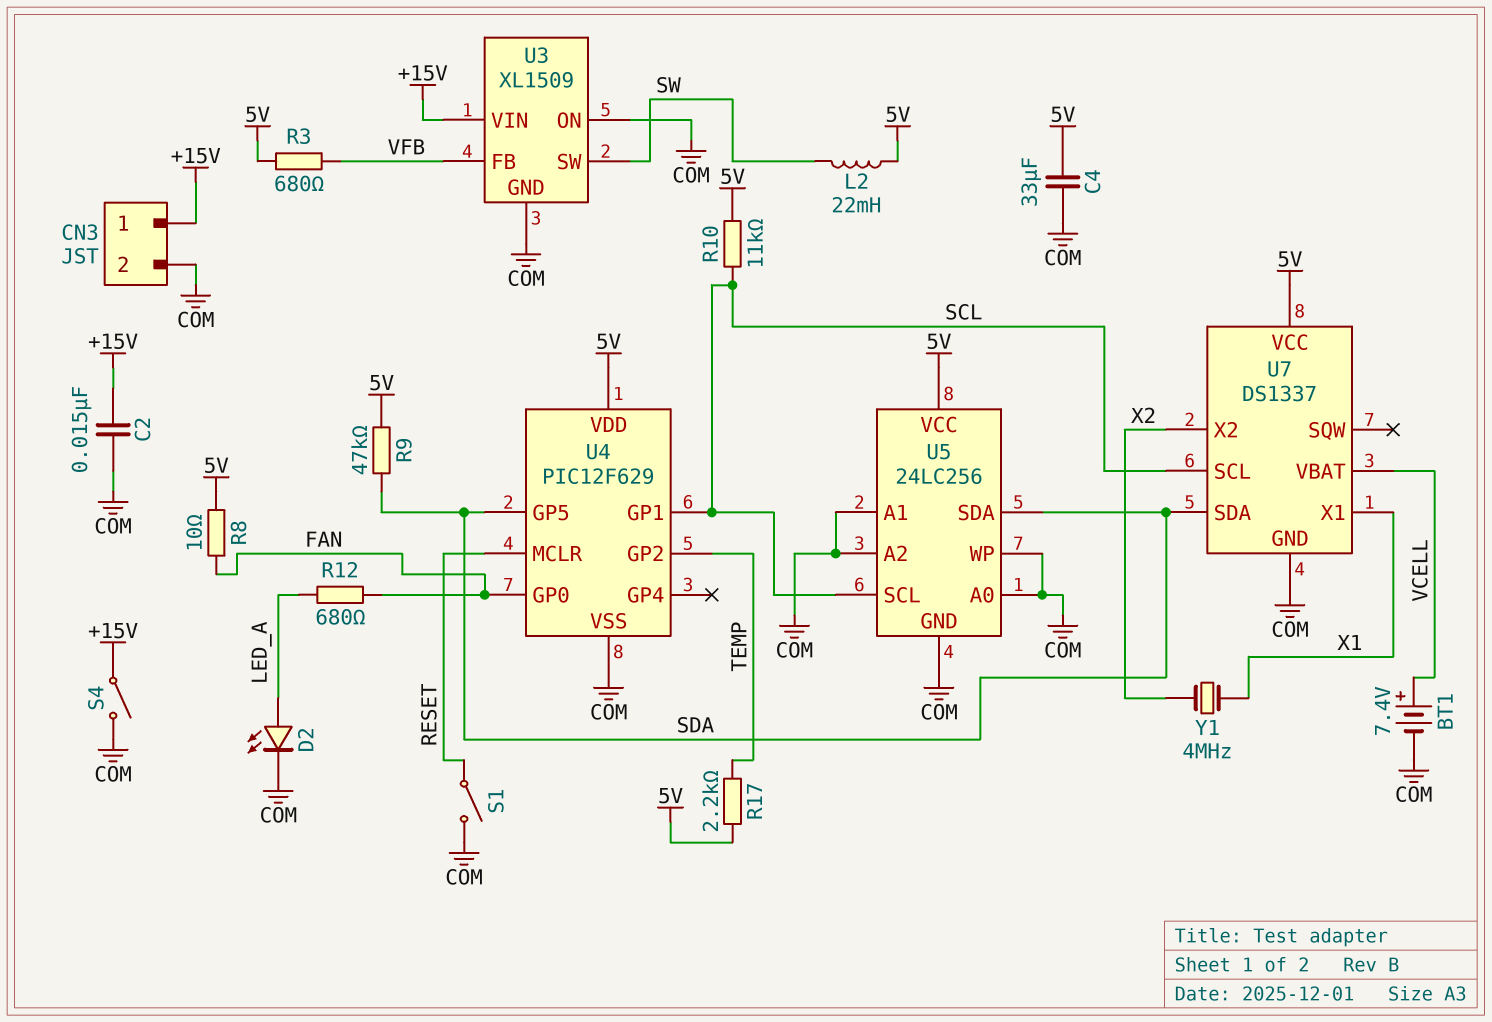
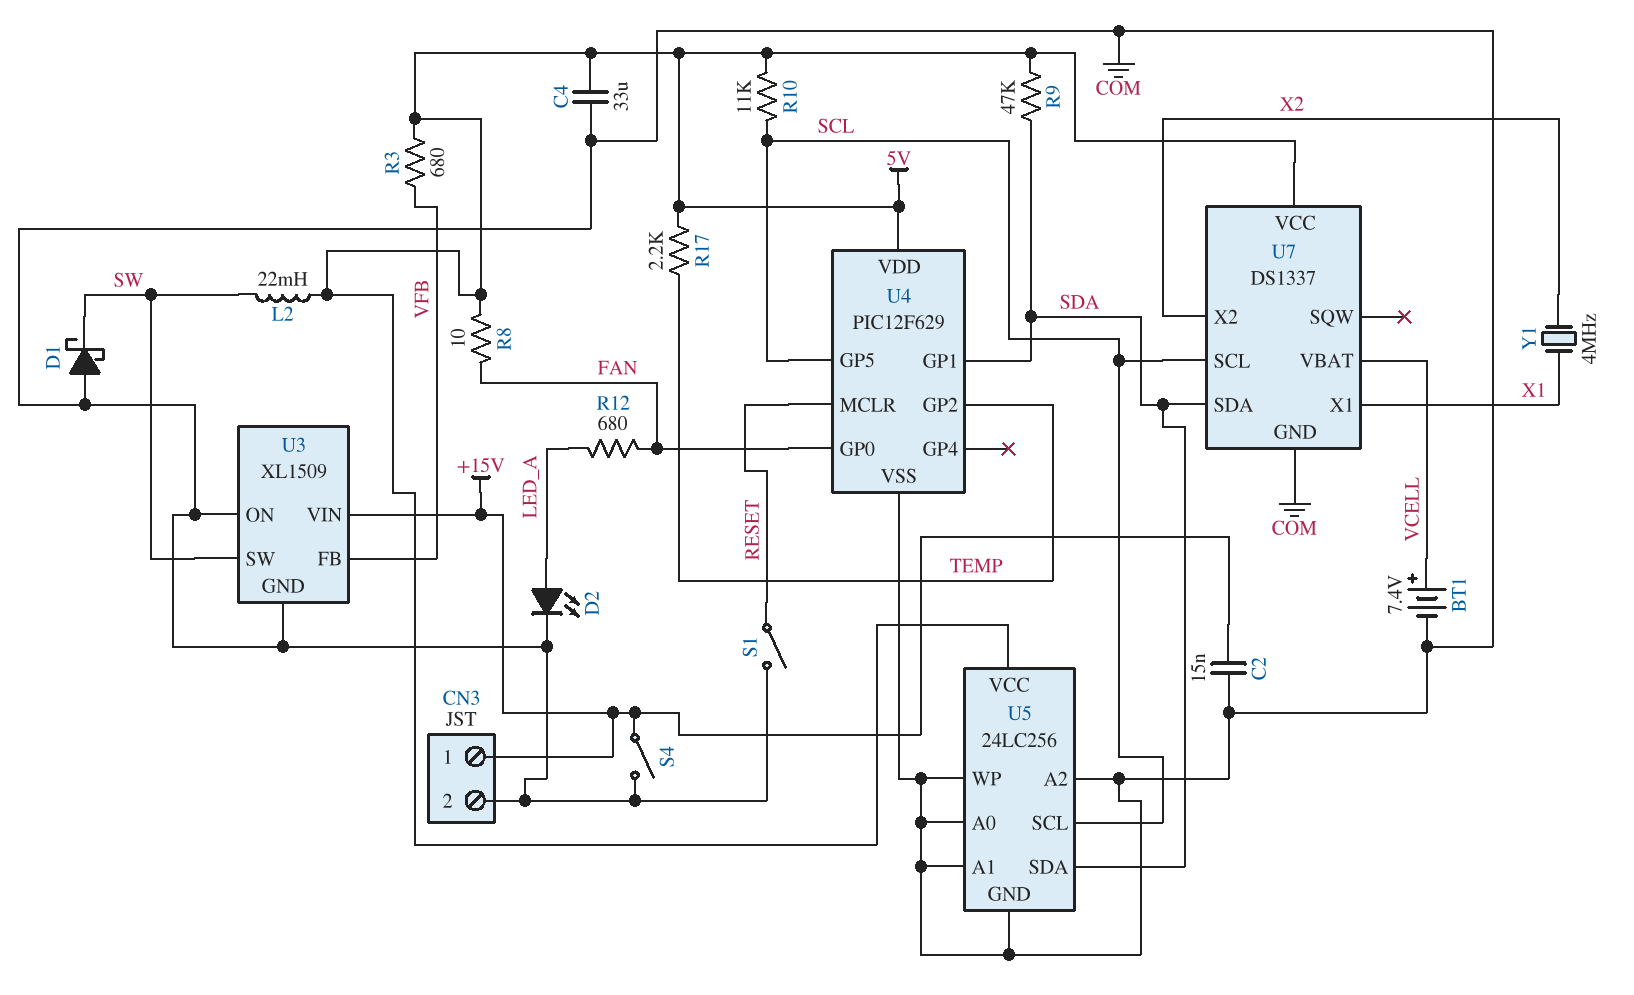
D1: none -> schottky (A COM, K SW)
U4 pin GP1: SCL -> SDA
U4 pin GP5: SDA -> SCL

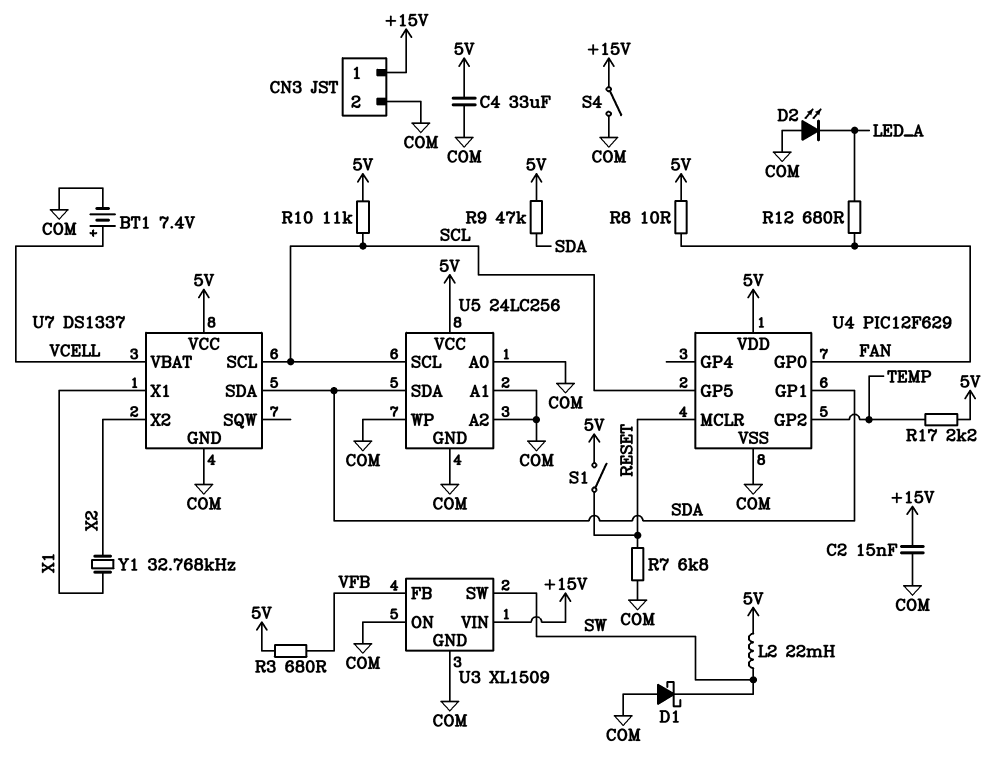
D2: LED (A LED_A, K COM) -> LED (A COM, K LED_A)
R7: none -> 6.8k (COM, RESET)
S1: switch (COM, RESET) -> switch (5V, RESET)
Y1: 4MHz (X1, X2) -> 32.768kHz (X1, X2)

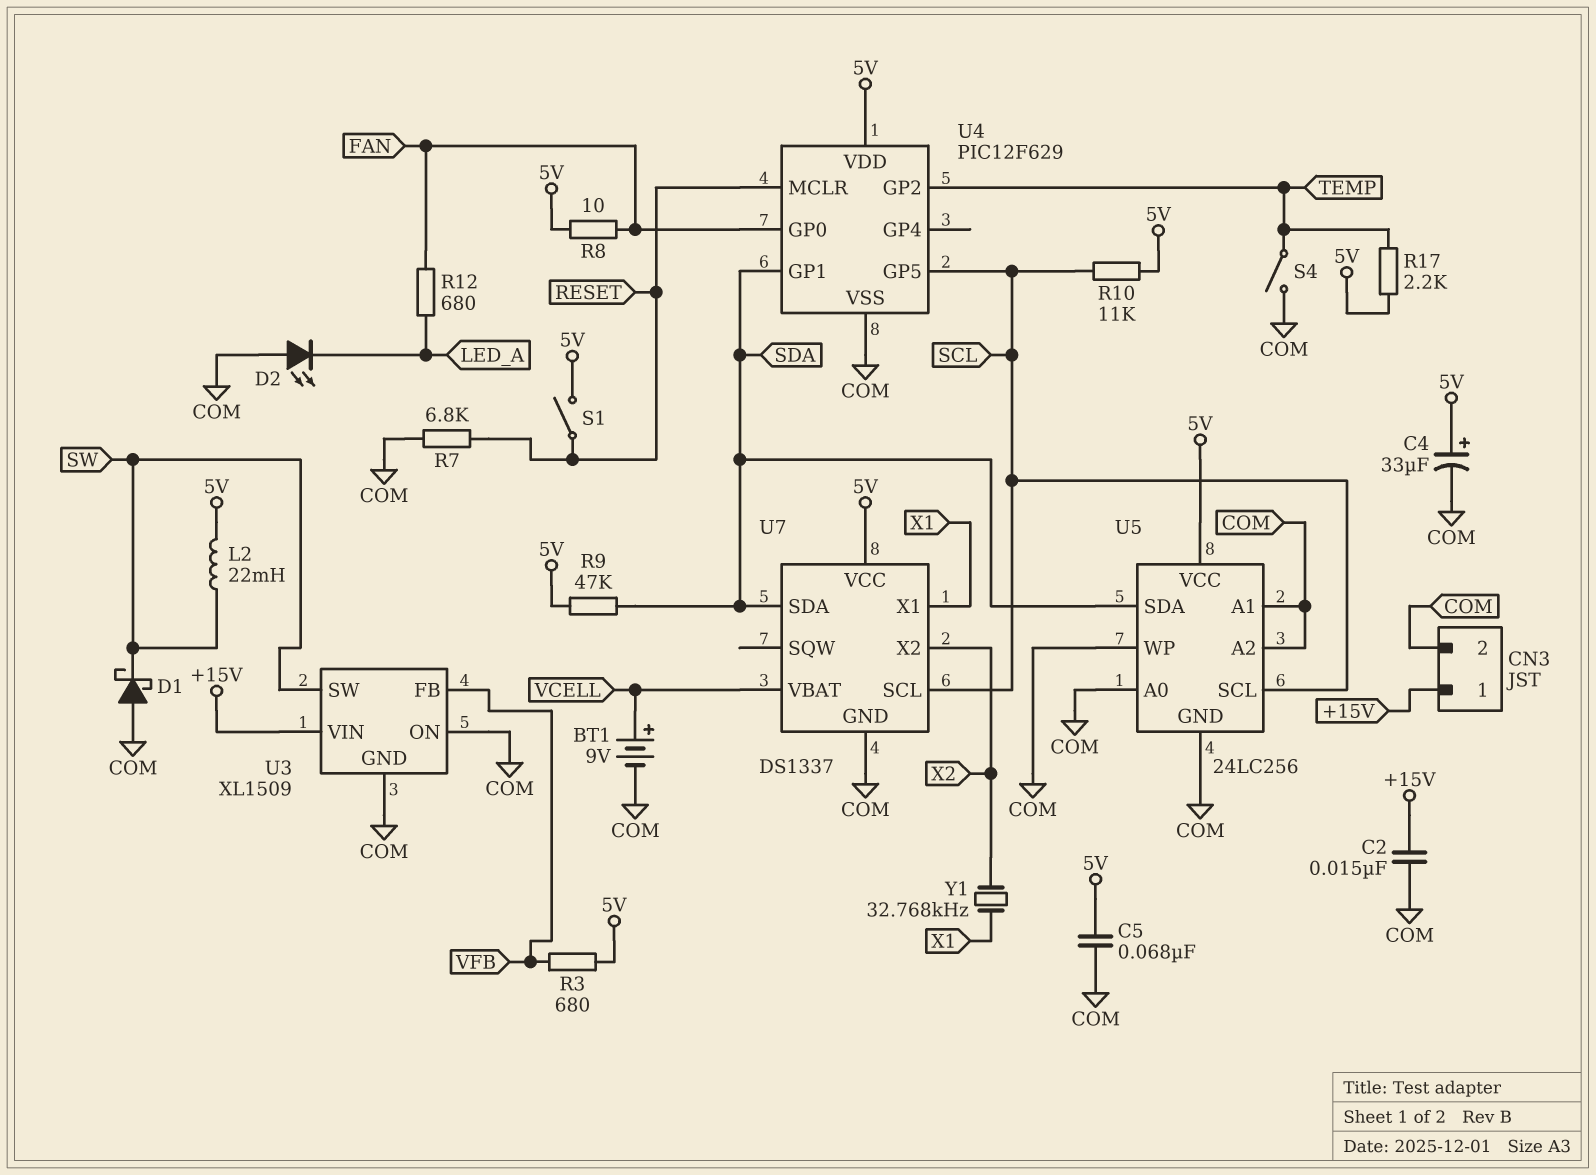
BT1: 7.4V (plus VCELL, minus COM) -> 9V (plus VCELL, minus COM)
C4: 33uF (5V, COM) -> 33uF (plus 5V, minus COM)
C5: none -> 68nF (5V, COM)
S4: switch (+15V, COM) -> switch (COM, TEMP)

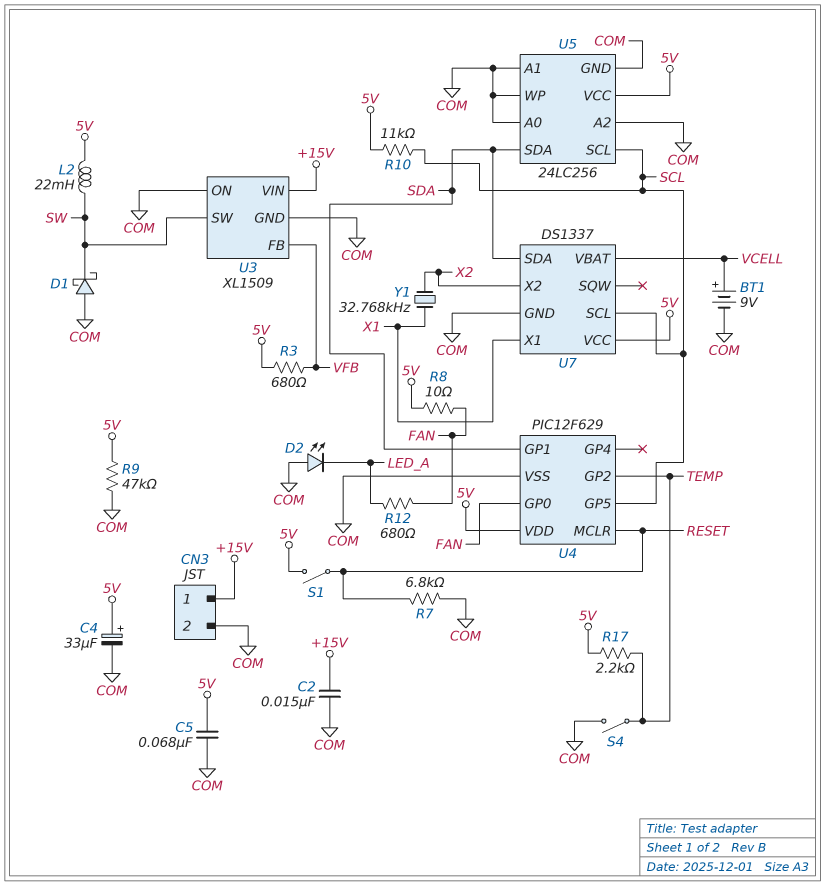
R9: 47k (5V, SDA) -> 47k (5V, COM)

